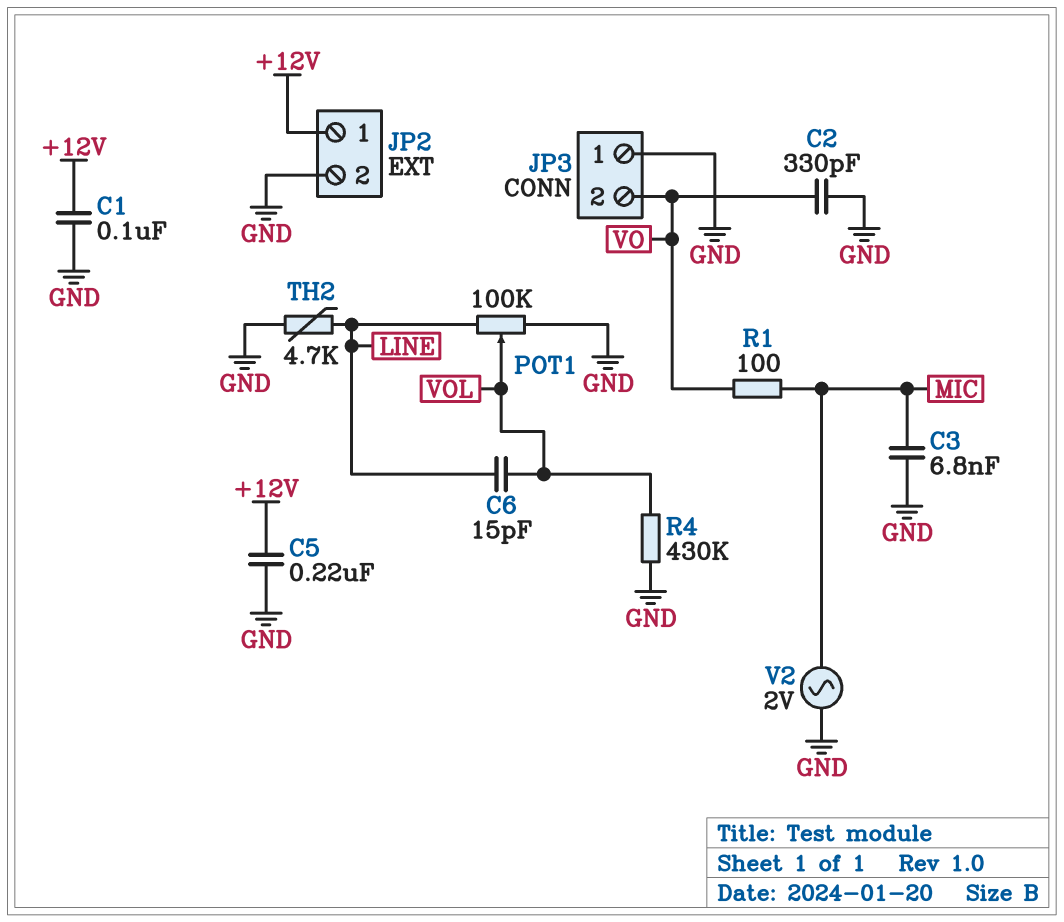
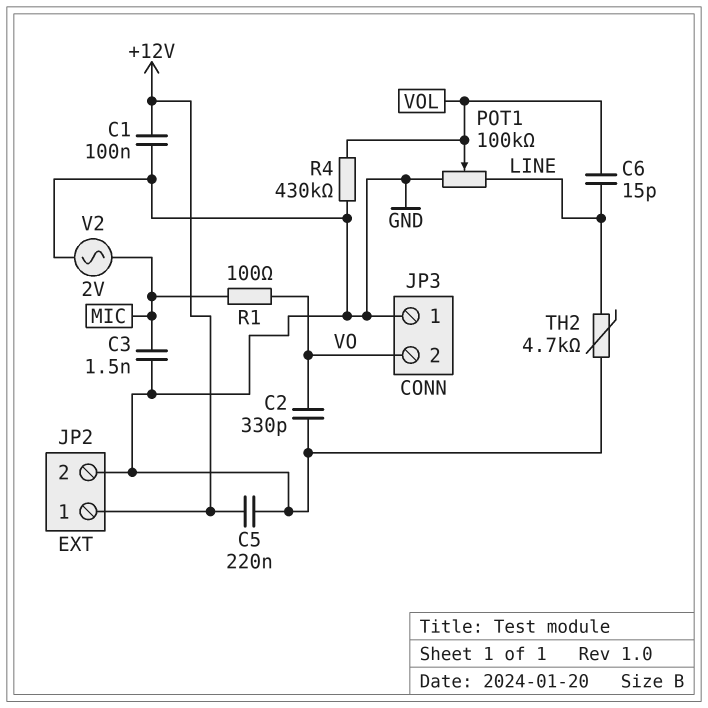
C3: 6.8nF (GND, MIC) -> 1.5nF (GND, MIC)

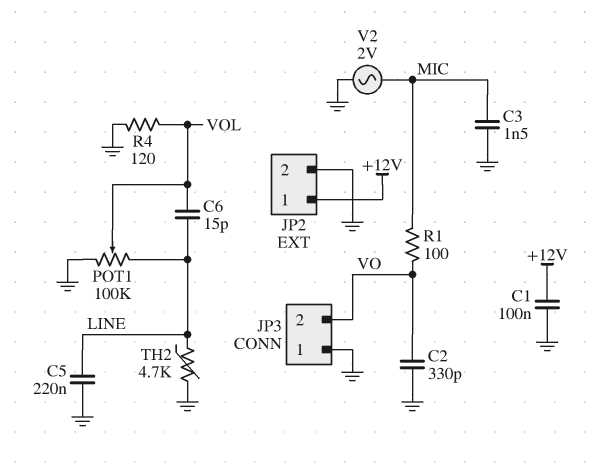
C5: 220nF (+12V, GND) -> 220nF (GND, LINE)
R4: 430k (GND, VOL) -> 120 (GND, VOL)

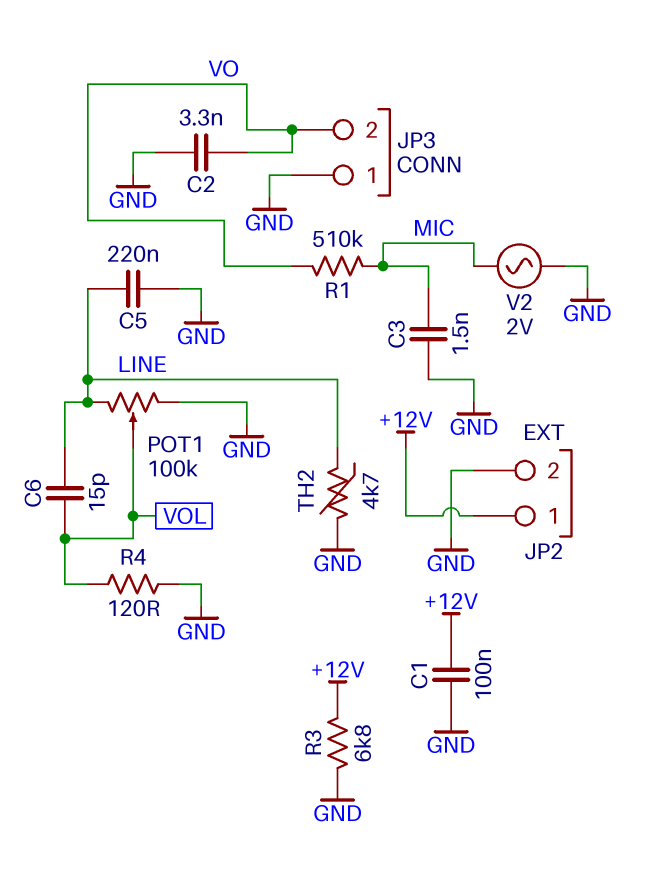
C2: 330pF (GND, VO) -> 3.3nF (GND, VO)
R1: 100 (MIC, VO) -> 510k (MIC, VO)
R3: none -> 6.8k (+12V, GND)

